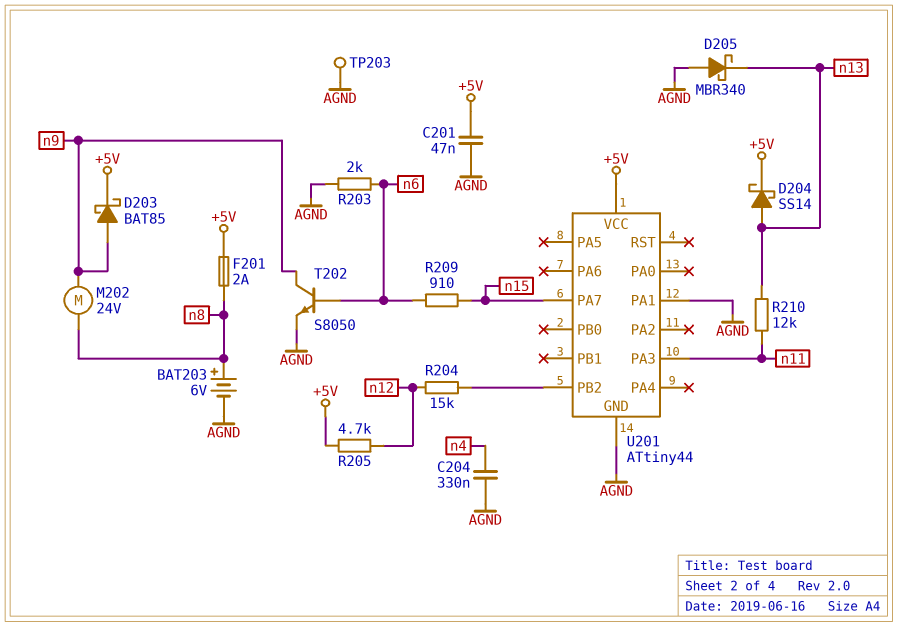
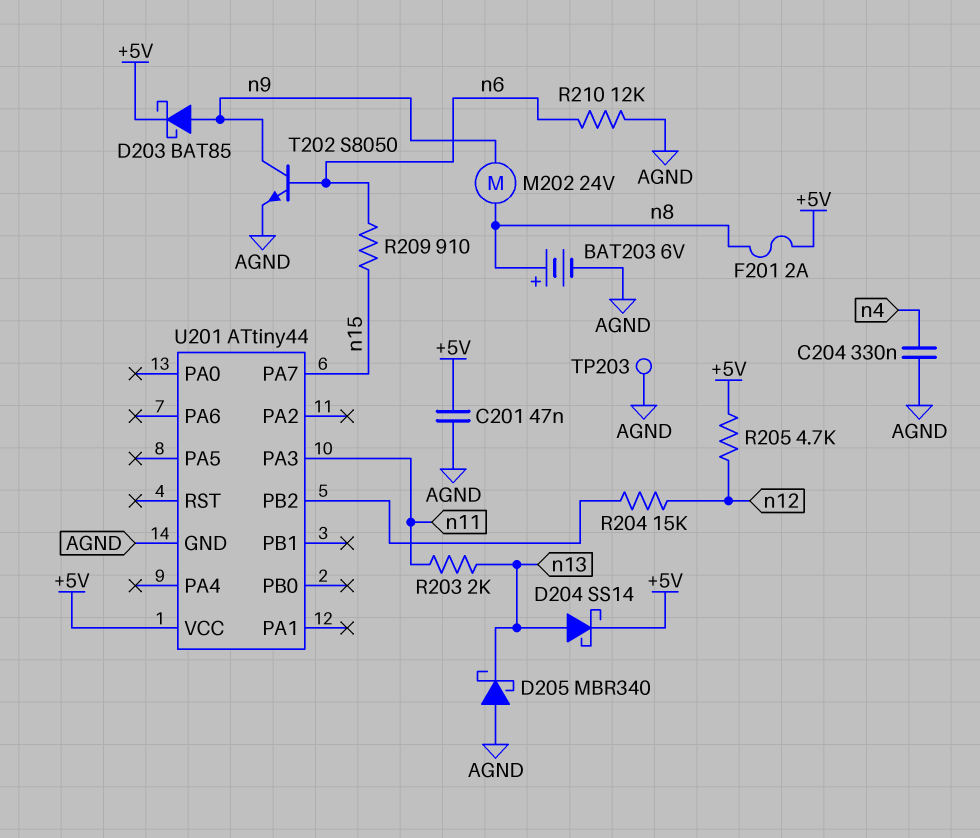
R203: 2k (AGND, n6) -> 2k (n11, n13)
R210: 12k (n11, n13) -> 12k (AGND, n6)
U201 pin PA1: AGND -> none

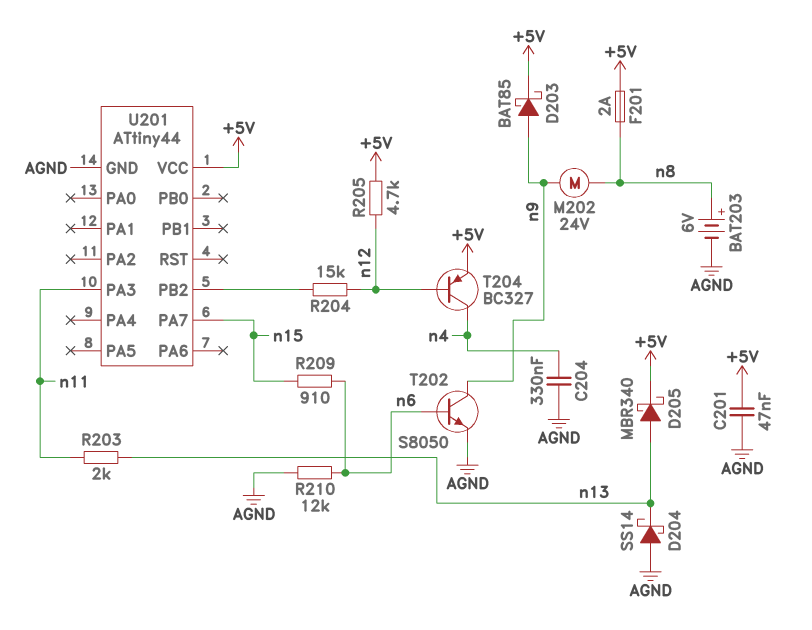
D204: schottky SS14 (A n13, K +5V) -> schottky SS14 (A AGND, K n13)
D205: schottky MBR340 (A AGND, K n13) -> schottky MBR340 (A n13, K +5V)
T204: none -> PNP BC327 (B n12, C n4, E +5V)
TP203: test point (AGND) -> none

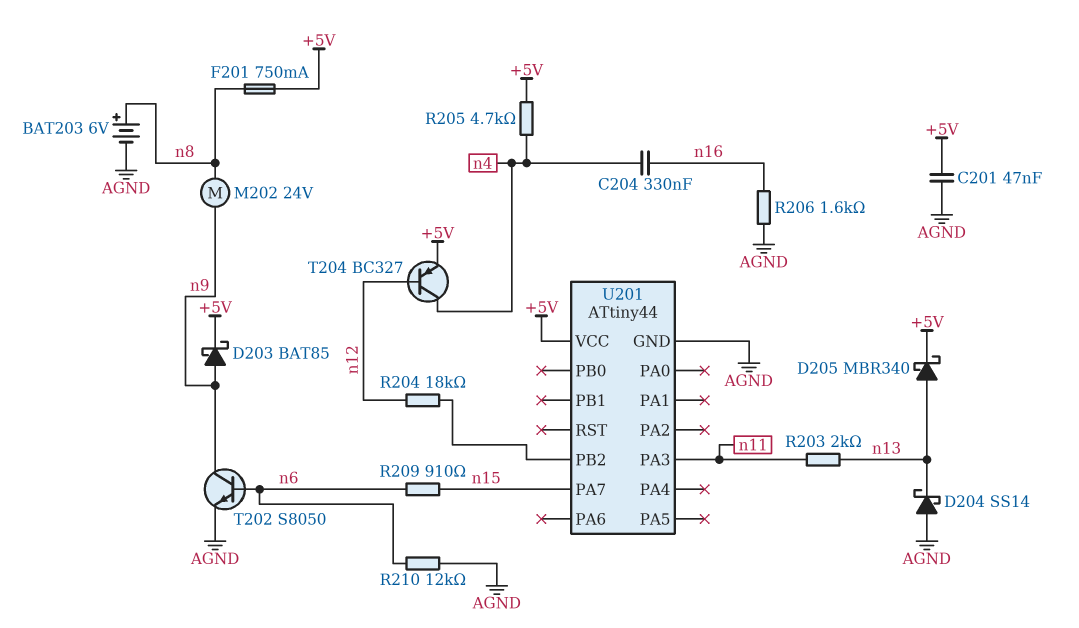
C204: 330nF (AGND, n4) -> 330nF (n4, n16)
F201: 2A (+5V, n8) -> 750mA (+5V, n8)
R204: 15k (U201/PB2, n12) -> 18k (U201/PB2, n12)
R205: 4.7k (+5V, n12) -> 4.7k (+5V, n4)
R206: none -> 1.6k (AGND, n16)

